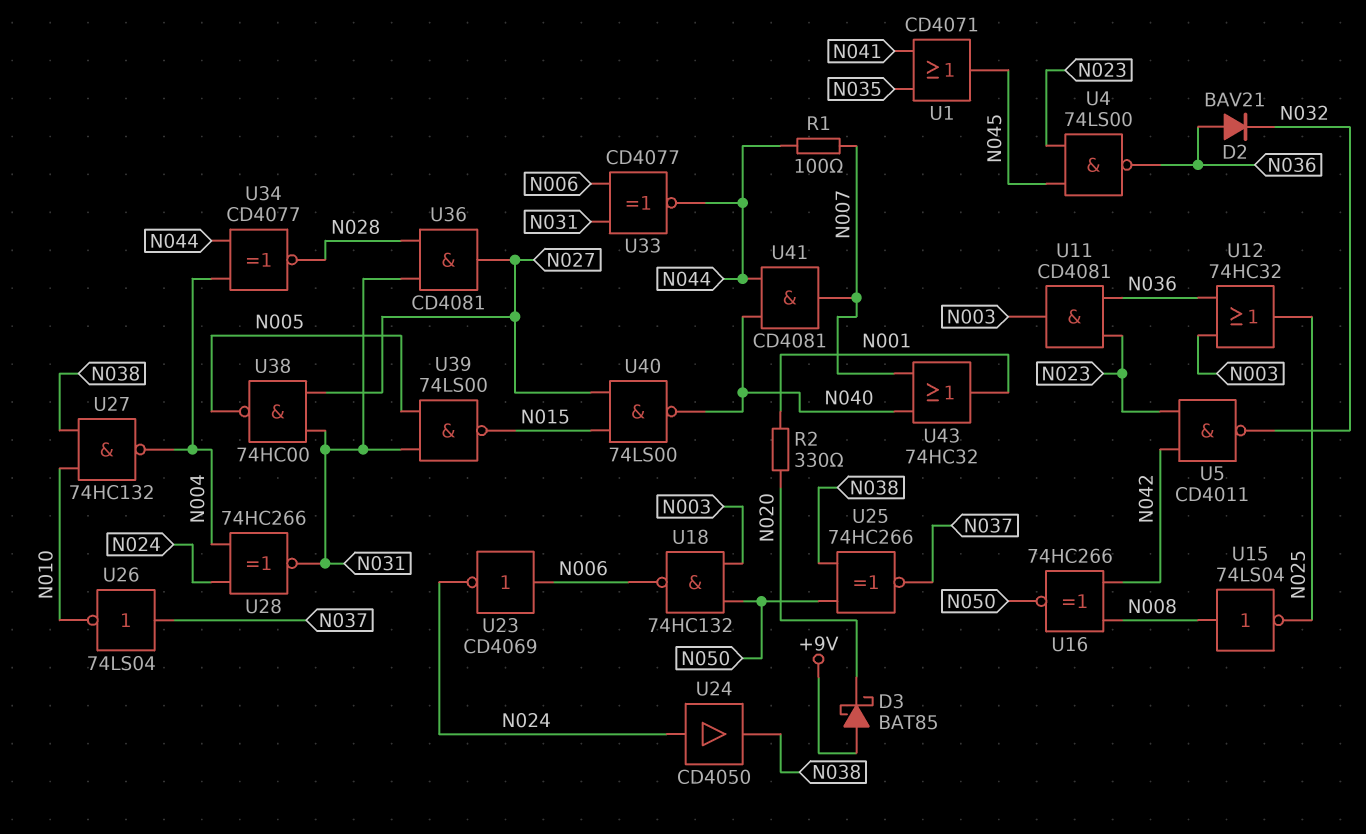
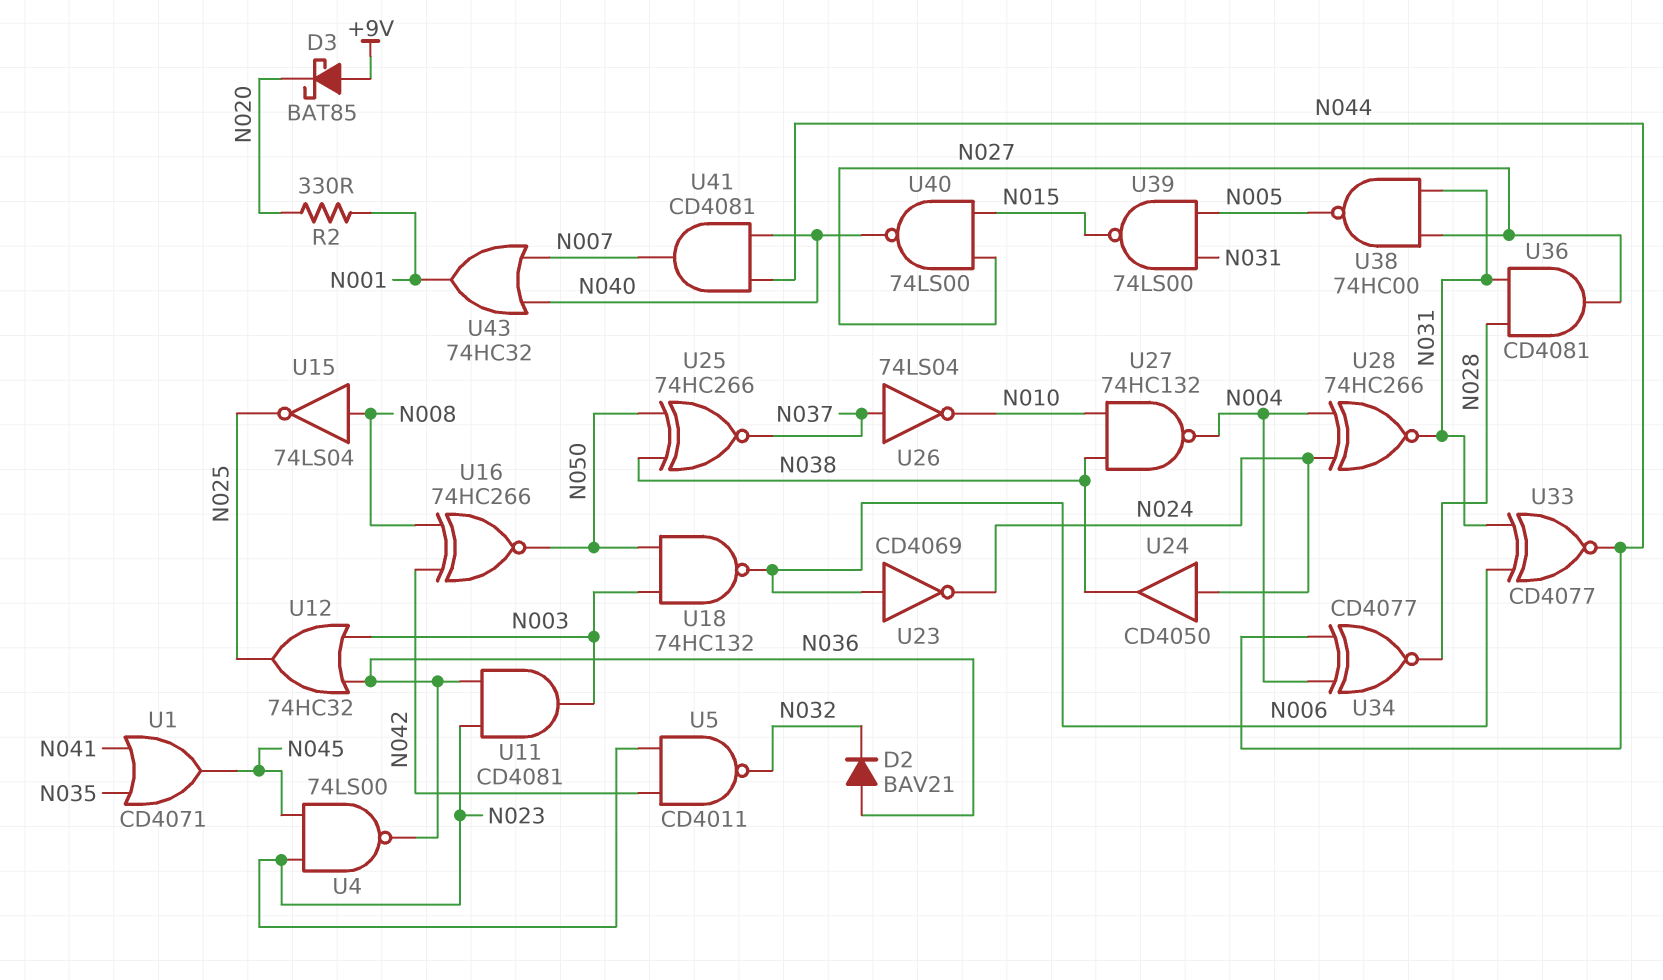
R1: 100 (N007, N044) -> none

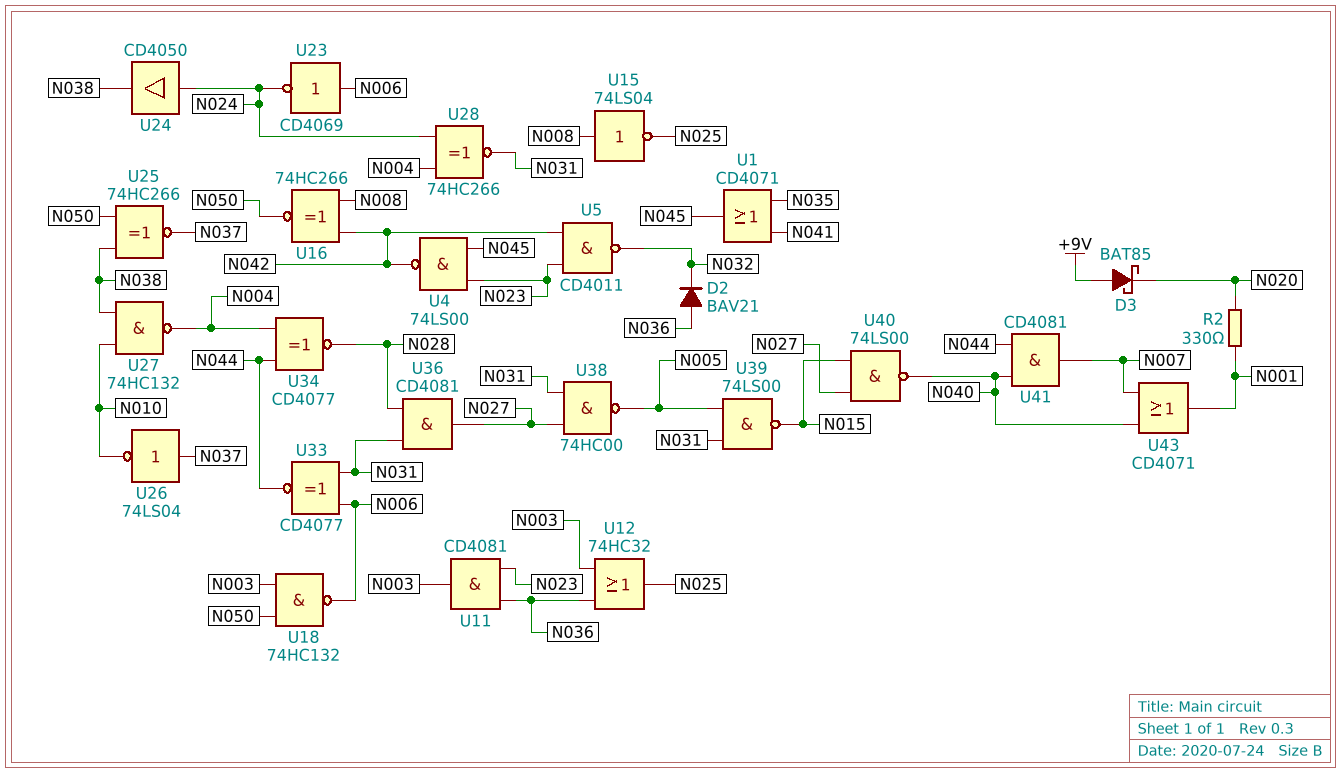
U4: NAND 74LS00 (in N023, in N045, out N036) -> NAND 74LS00 (in N023, in N045, out N042)
U43: OR 74HC32 (in N007, in N040, out N001) -> OR CD4071 (in N007, in N040, out N001)

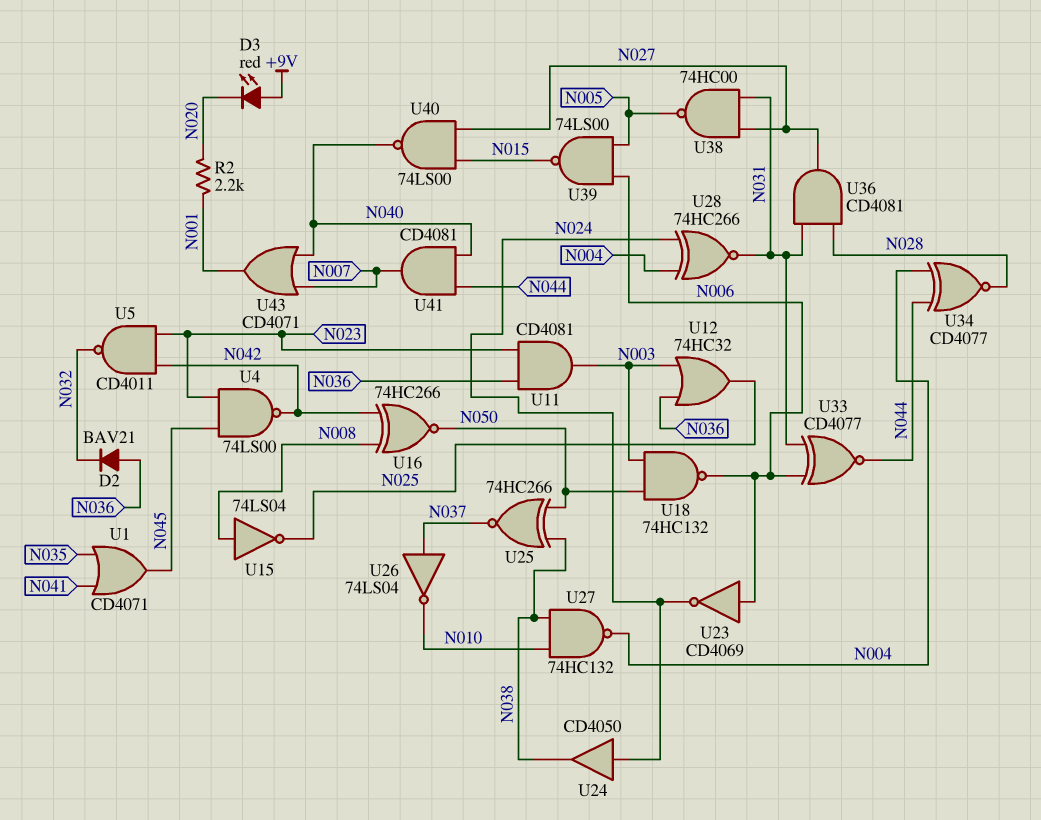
D3: schottky BAT85 (A +9V, K N020) -> LED red (A +9V, K N020)
R2: 330 (N001, N020) -> 2.2k (N001, N020)
U39: NAND 74LS00 (in N005, in N031, out N015) -> NAND 74LS00 (in N005, in N006, out N015)

